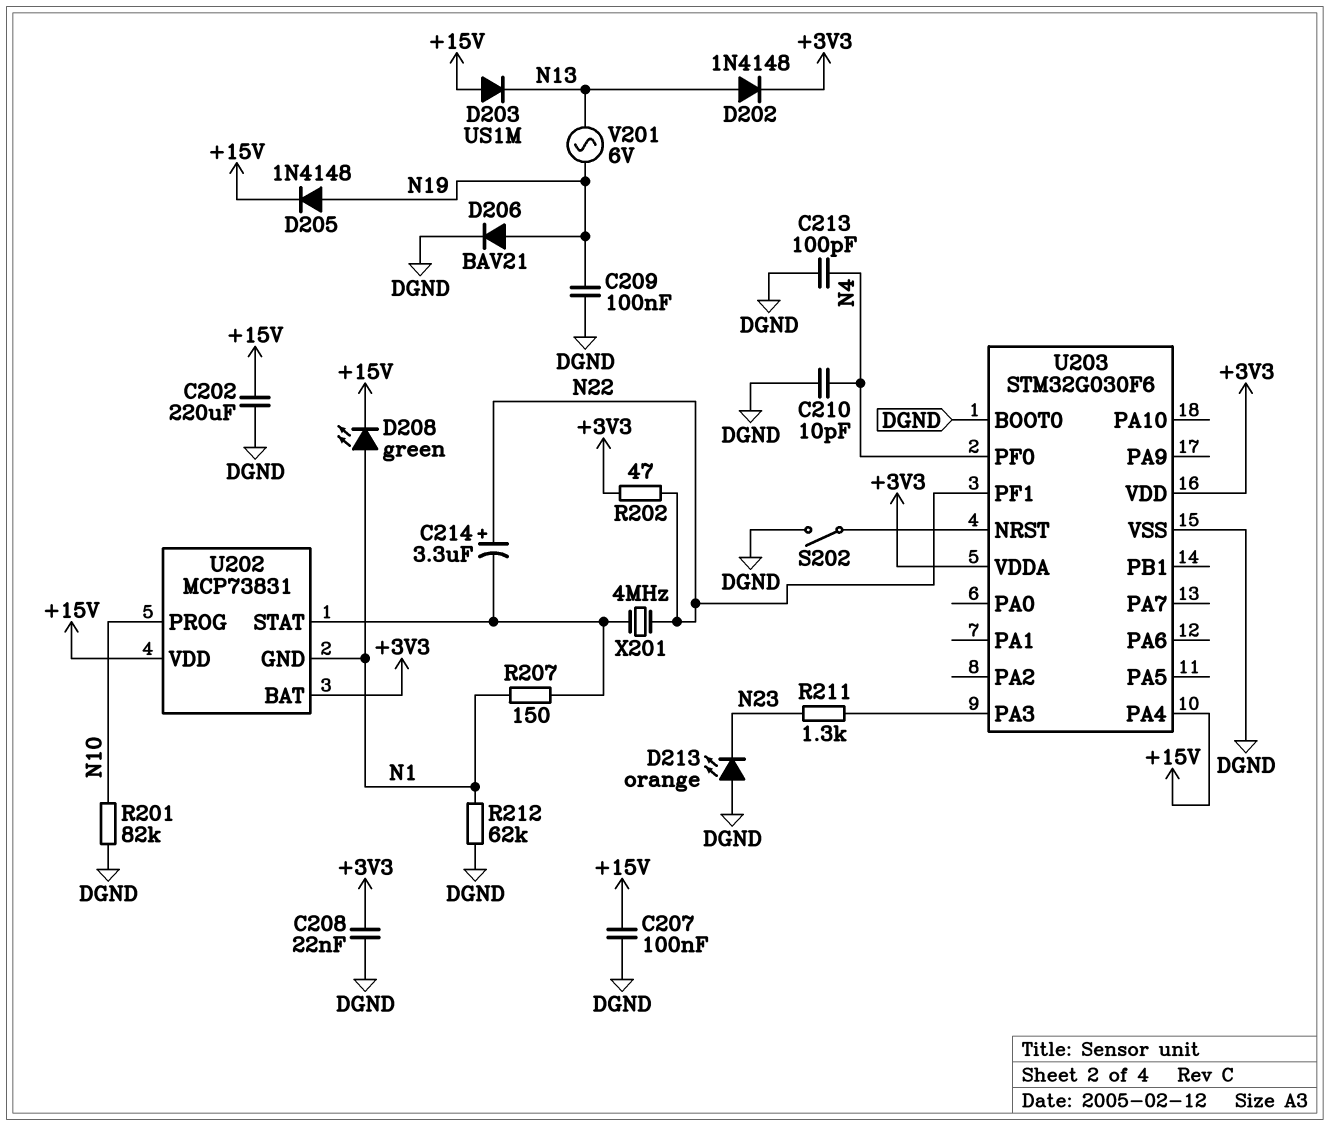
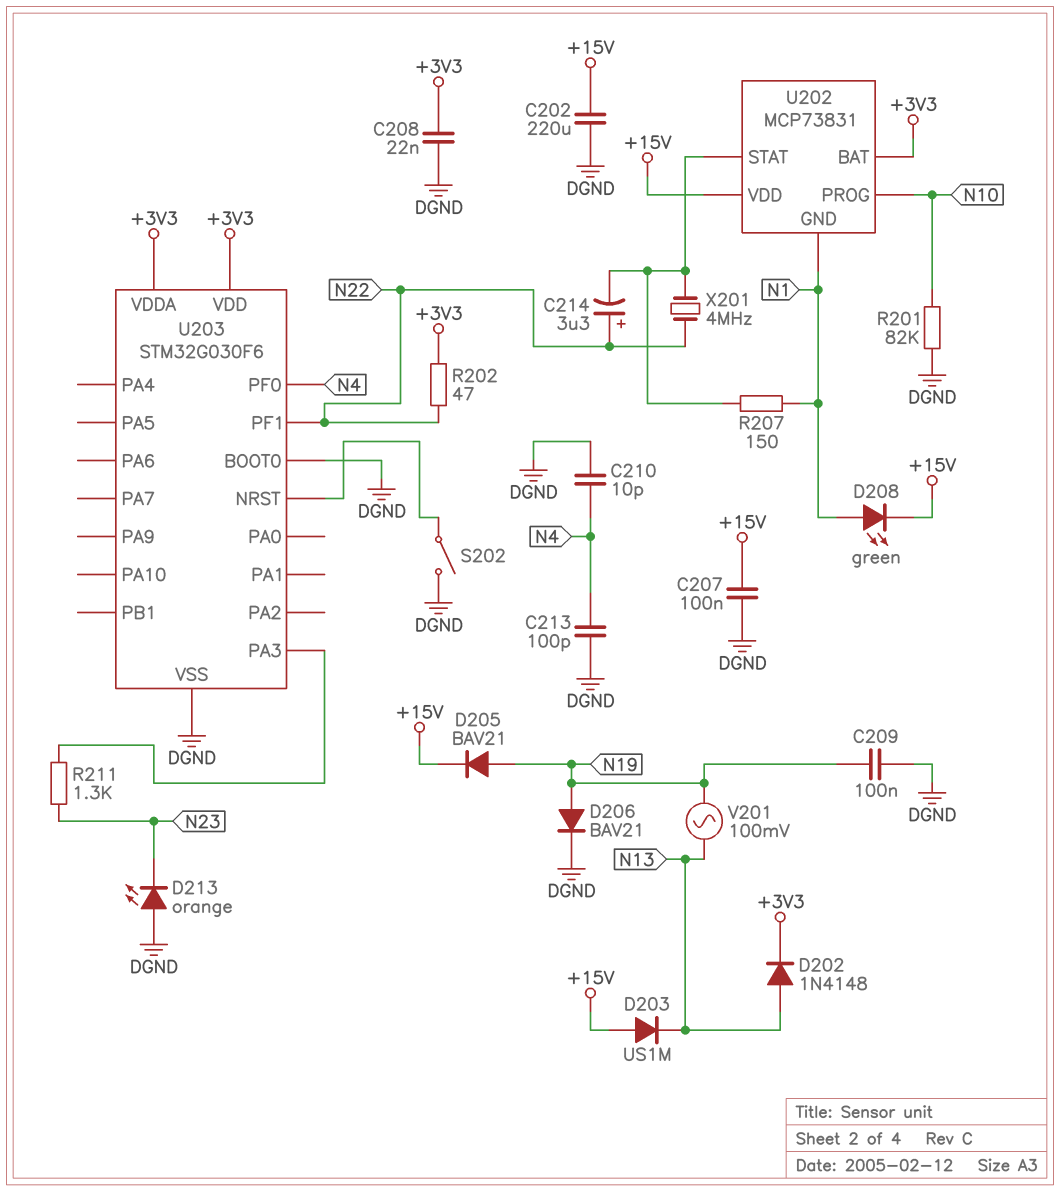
D205: diode 1N4148 (A N19, K +15V) -> diode BAV21 (A N19, K +15V)
R212: 62k (DGND, N1) -> none
U203 pin PA4: +15V -> none
V201: AC 6V (N13, N19) -> AC 100mV (N13, N19)

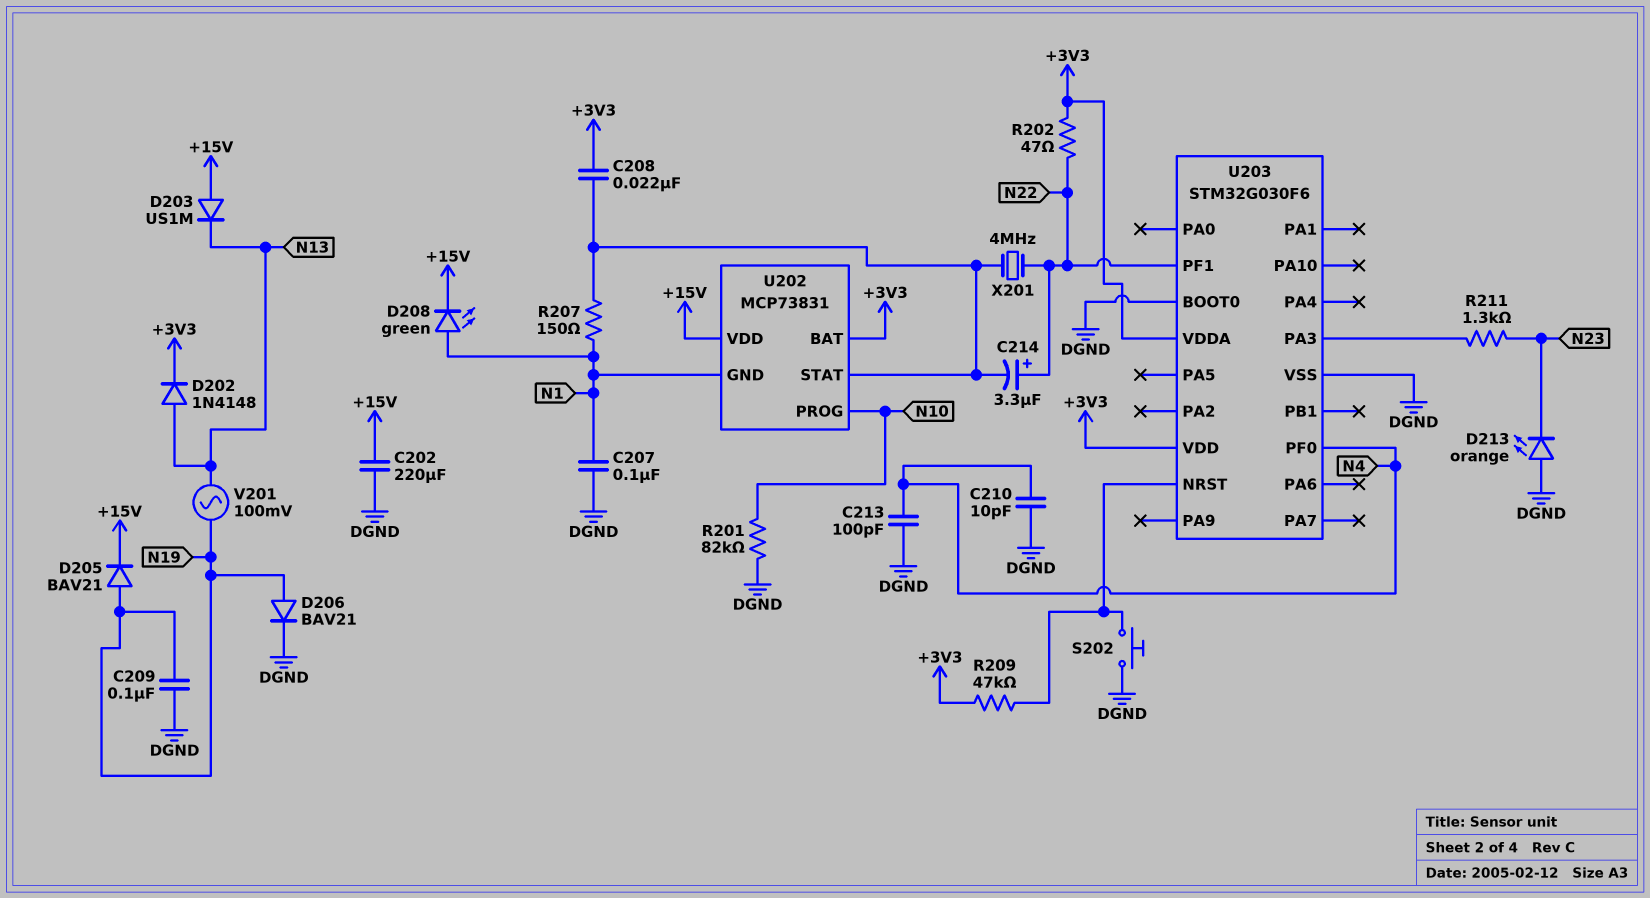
C207: 100nF (+15V, DGND) -> 100nF (DGND, N1)
C208: 22nF (+3V3, DGND) -> 22nF (+3V3, U202/STAT)
R209: none -> 47k (+3V3, U203/NRST)
S202: switch (DGND, U203/NRST) -> button (DGND, U203/NRST)

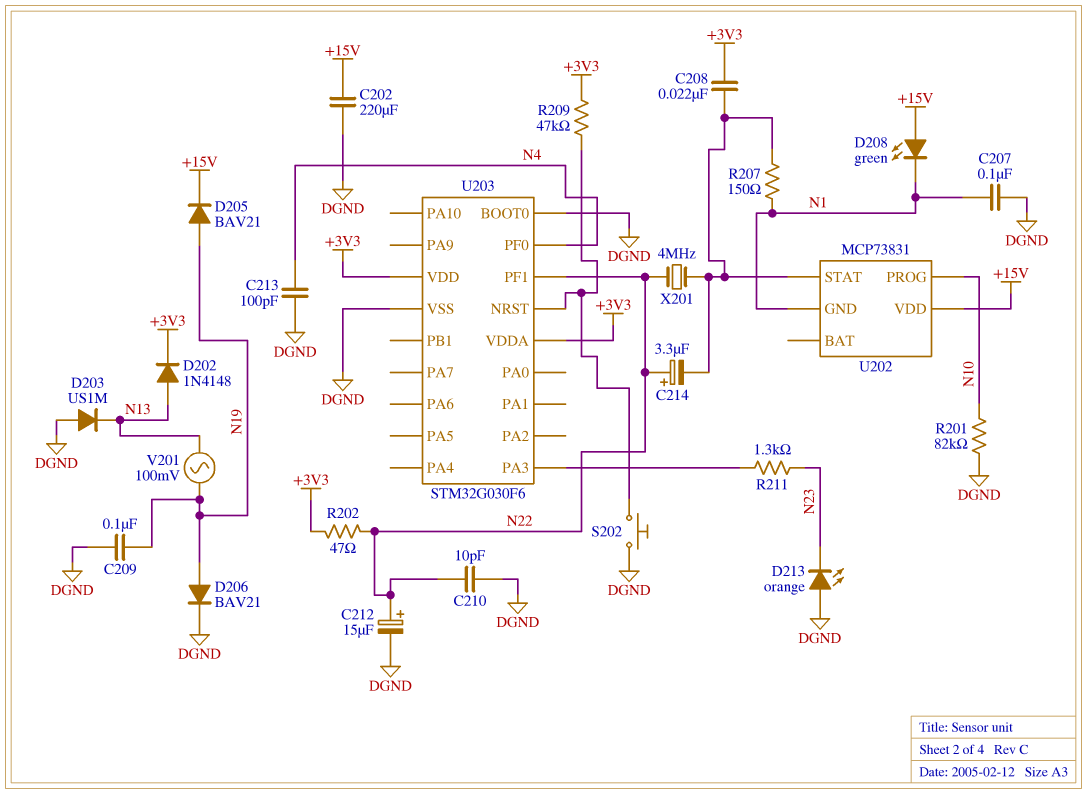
C210: 10pF (DGND, N4) -> 10pF (DGND, N22)
C212: none -> 15uF (plus N22, minus DGND)
D203: diode US1M (A +15V, K N13) -> diode US1M (A DGND, K N13)
D208: LED green (A N1, K +15V) -> LED green (A +15V, K N1)
U202 pin BAT: +3V3 -> none

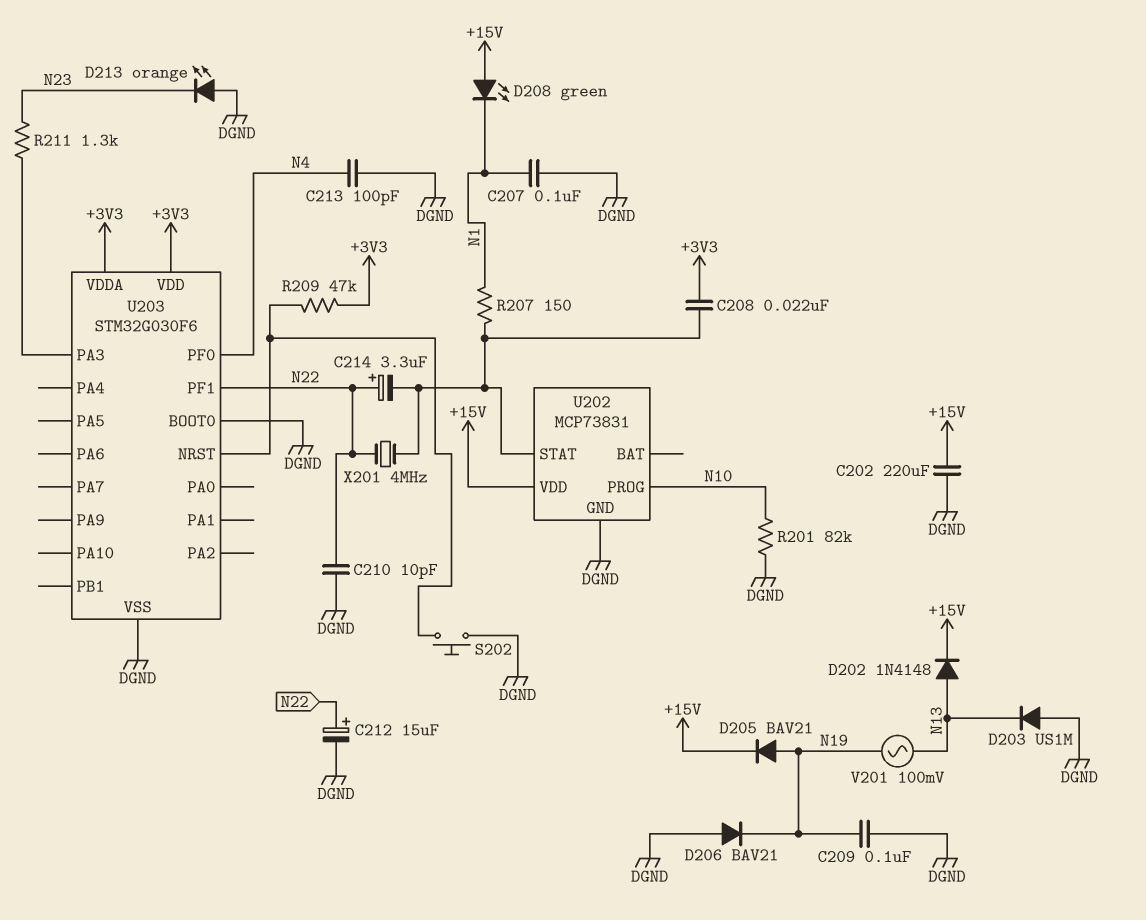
D202: diode 1N4148 (A N13, K +3V3) -> diode 1N4148 (A N13, K +15V)
D206: diode BAV21 (A N19, K DGND) -> diode BAV21 (A DGND, K N19)
R202: 47 (+3V3, N22) -> none
U202 pin GND: N1 -> DGND

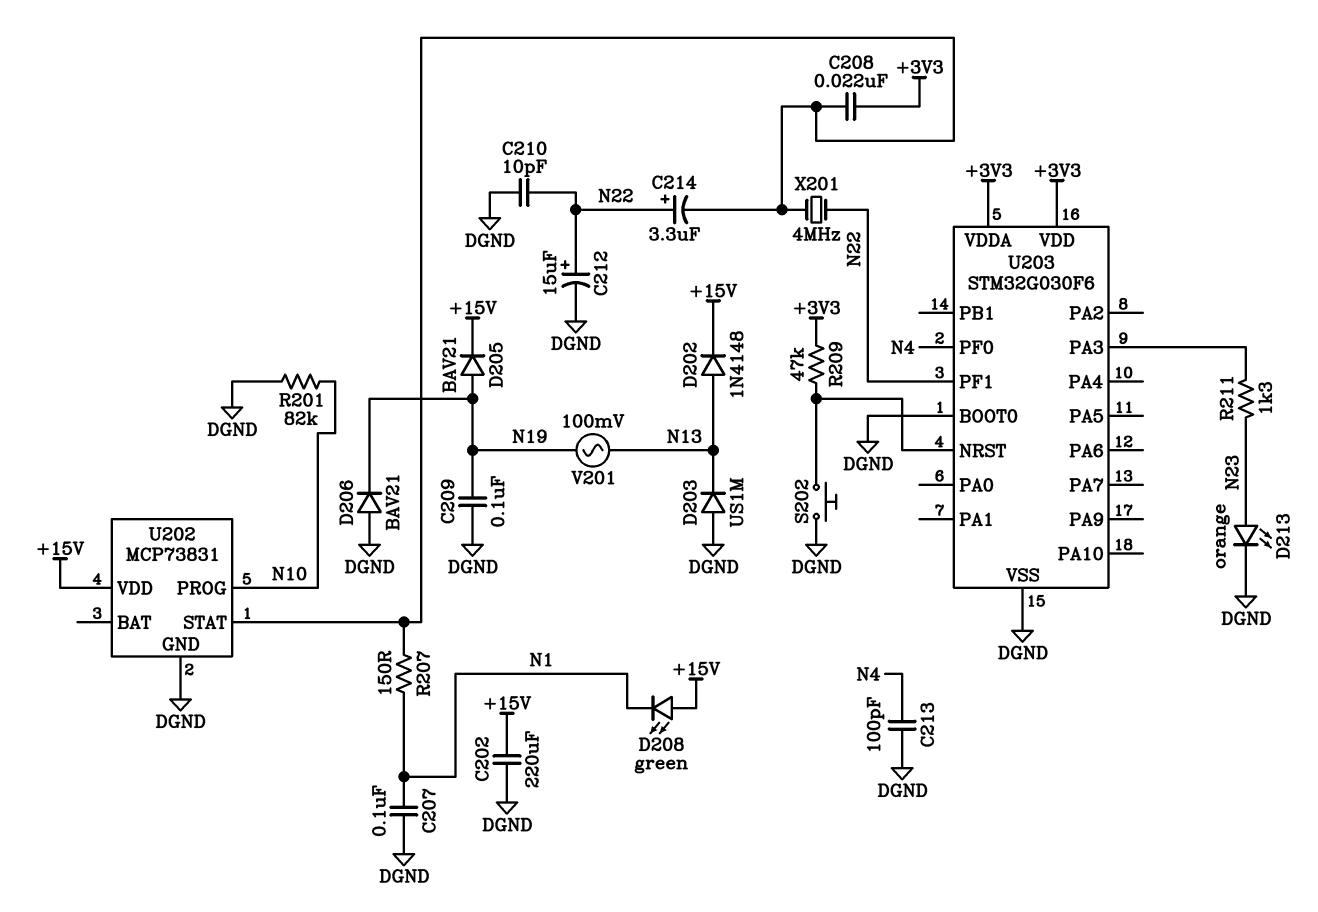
D213: LED orange (A DGND, K N23) -> LED orange (A N23, K DGND)

